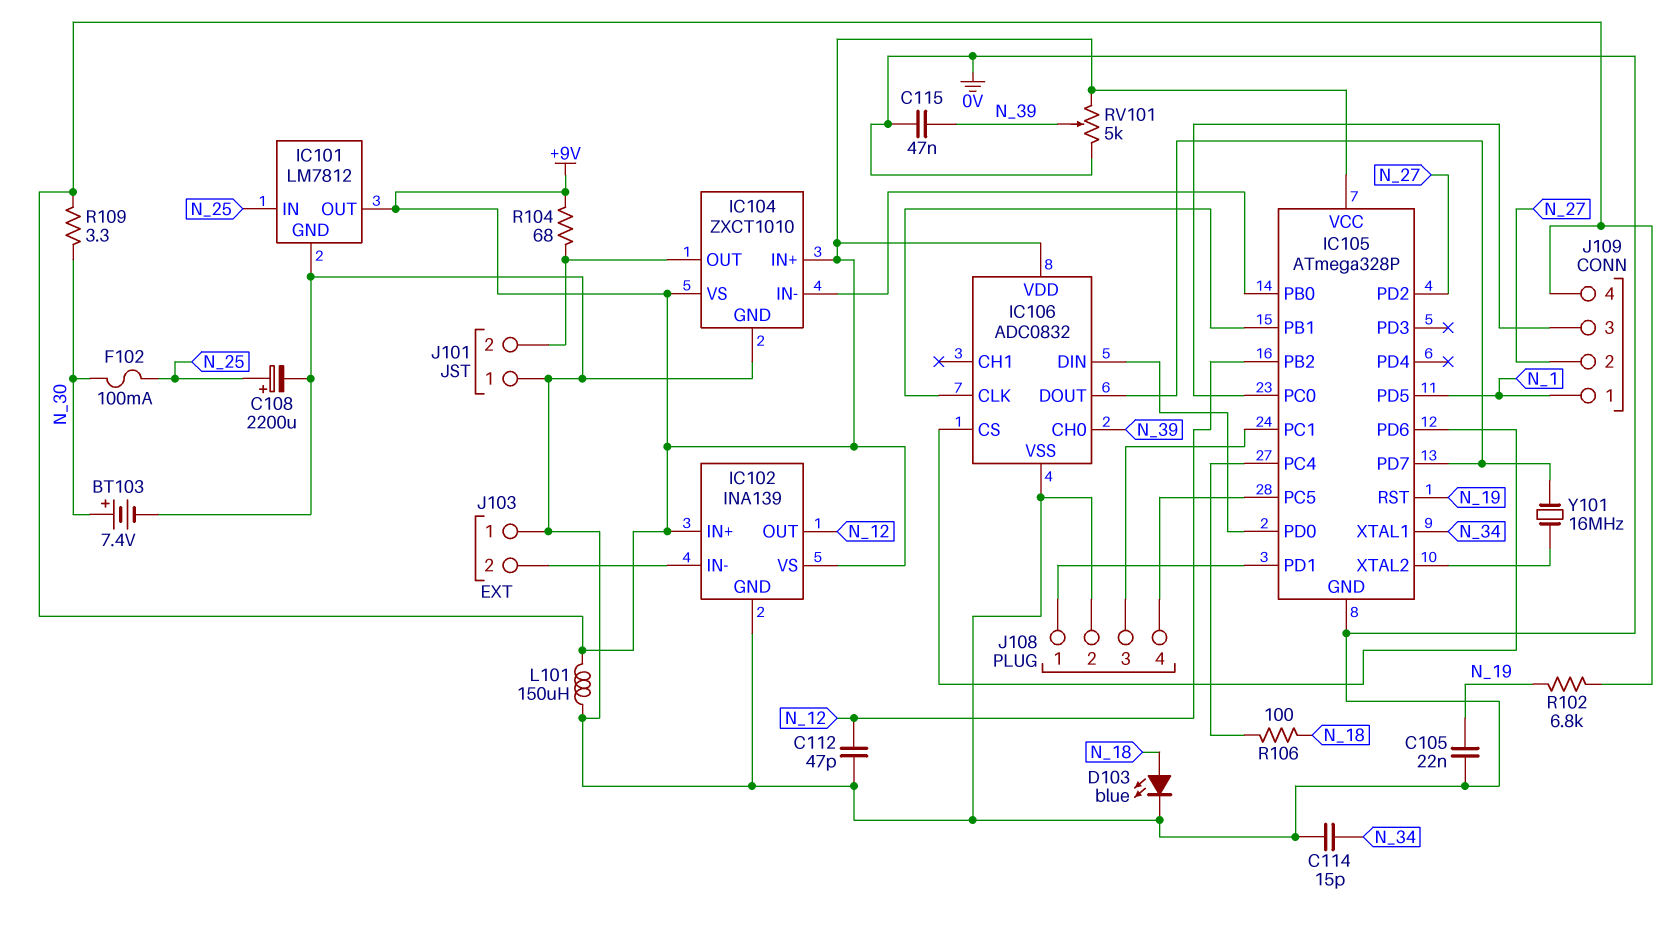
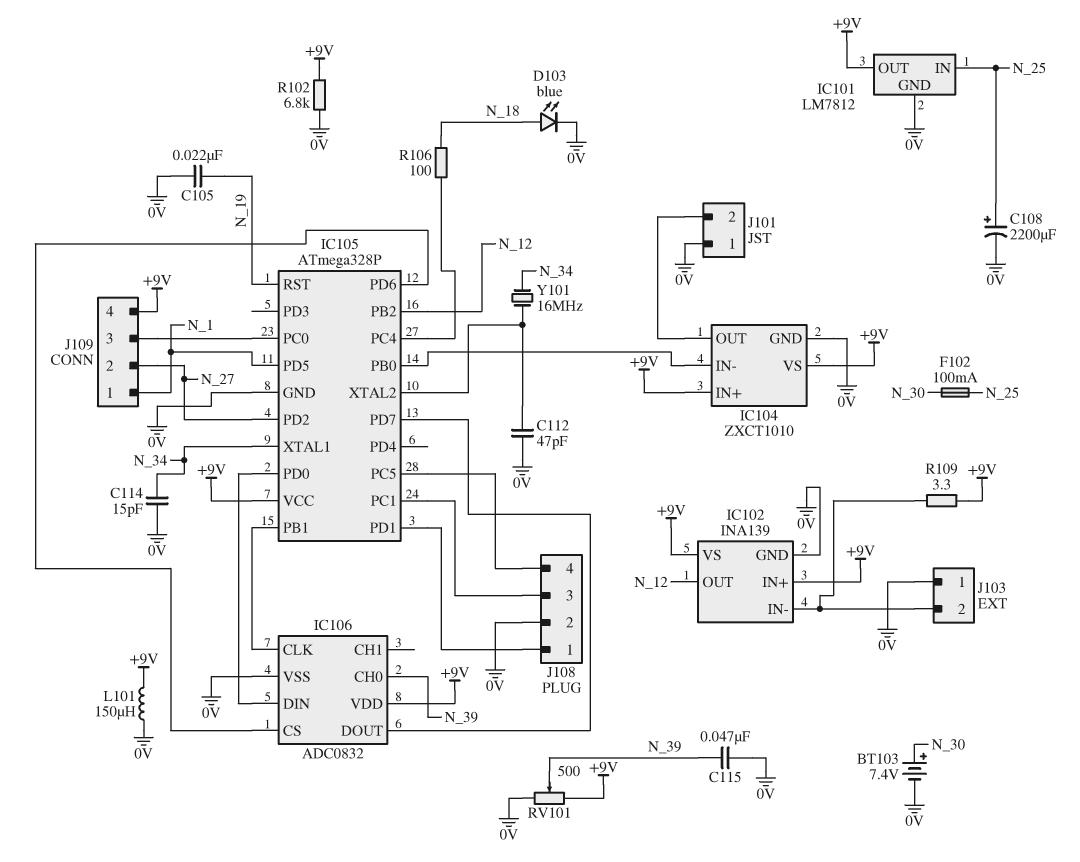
C112: 47pF (0V, N_12) -> 47pF (0V, IC105/XTAL2)
R102: 6.8k (+9V, N_19) -> 6.8k (+9V, 0V)
R104: 68 (+9V, IC104/OUT) -> none
R109: 3.3 (+9V, N_30) -> 3.3 (+9V, IC102/IN-)
RV101: 5k (+9V, 0V, wiper N_39) -> 500 (+9V, 0V, wiper N_39)
Y101: 16MHz (IC105/PD7, IC105/XTAL2) -> 16MHz (IC105/XTAL2, N_34)

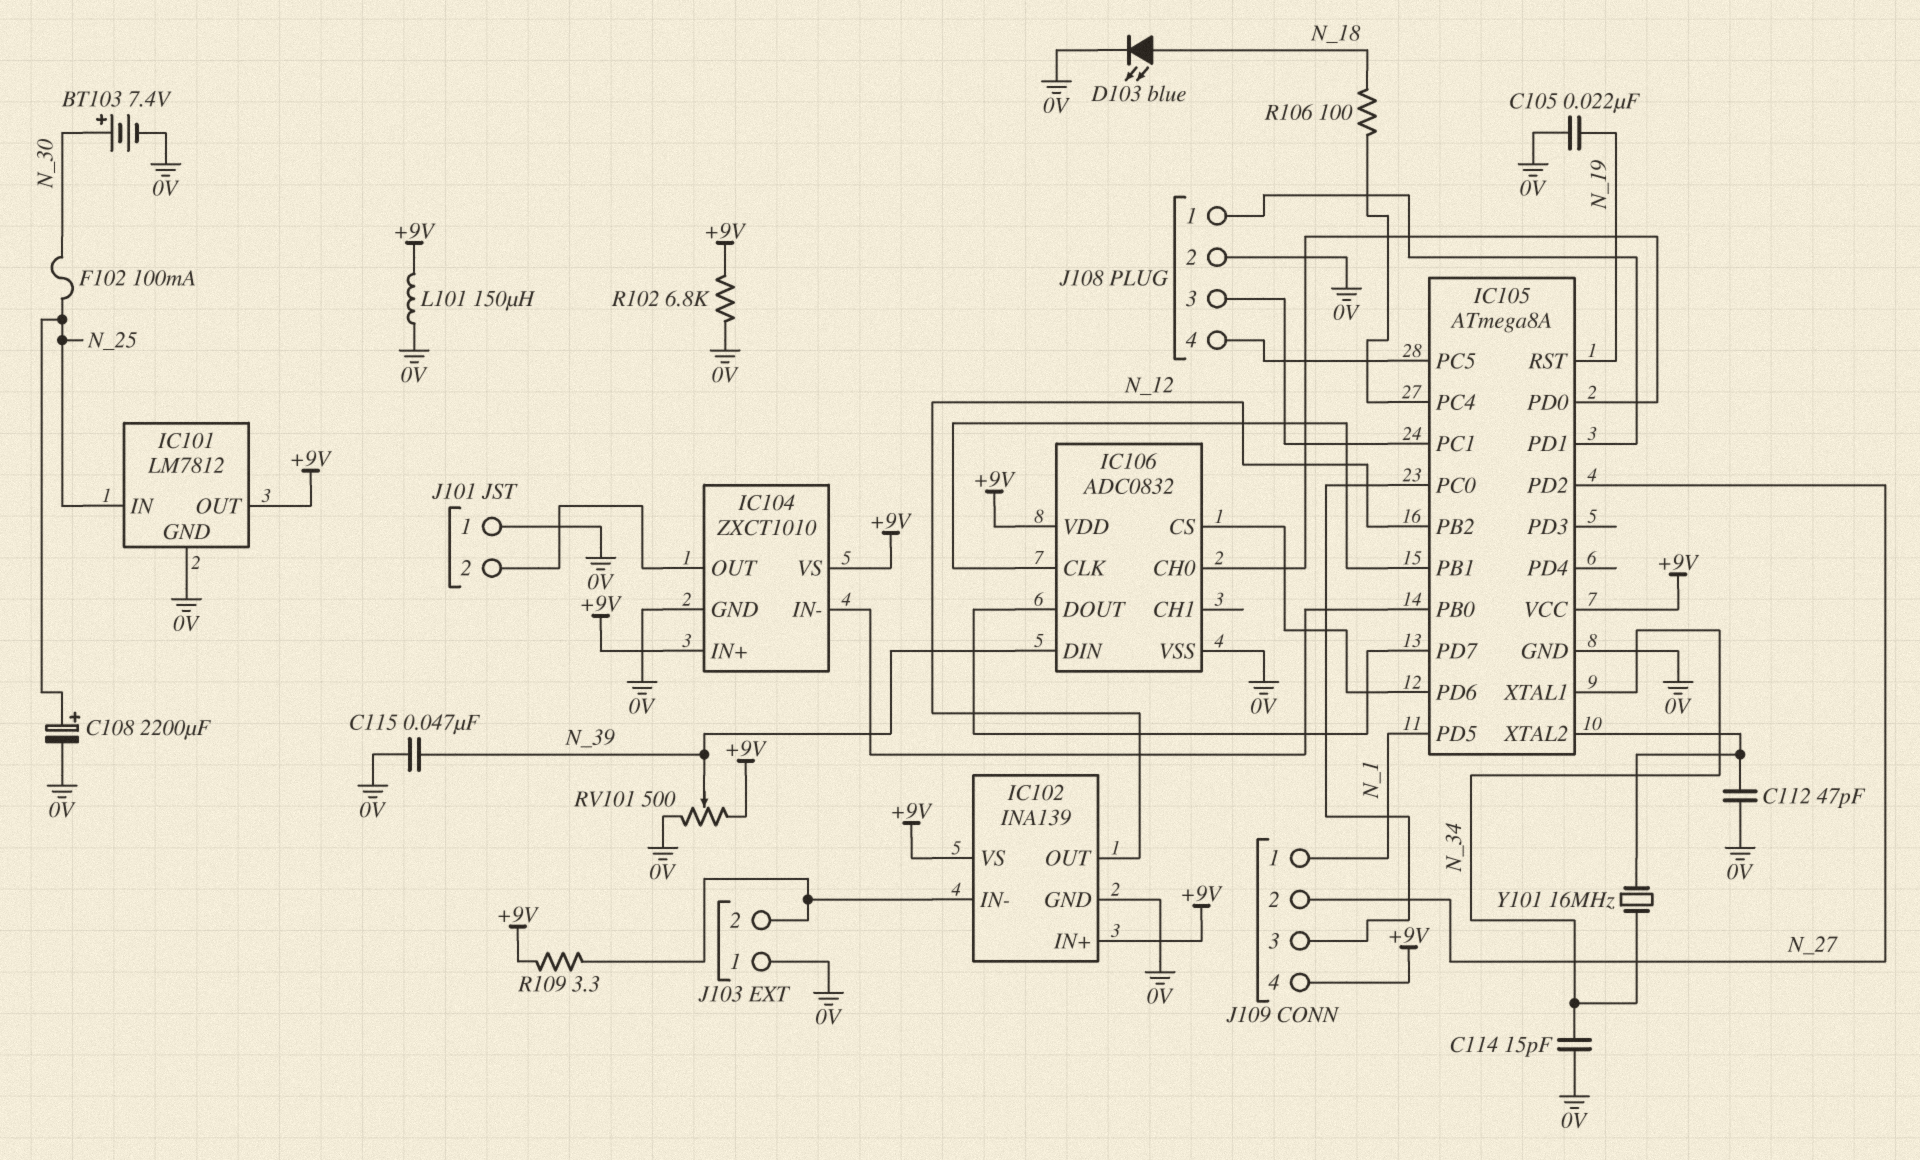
IC105: ATmega328P -> ATmega8A
IC106 pin CH0: N_39 -> IC105/PD0
IC106 pin DIN: IC105/PD0 -> N_39

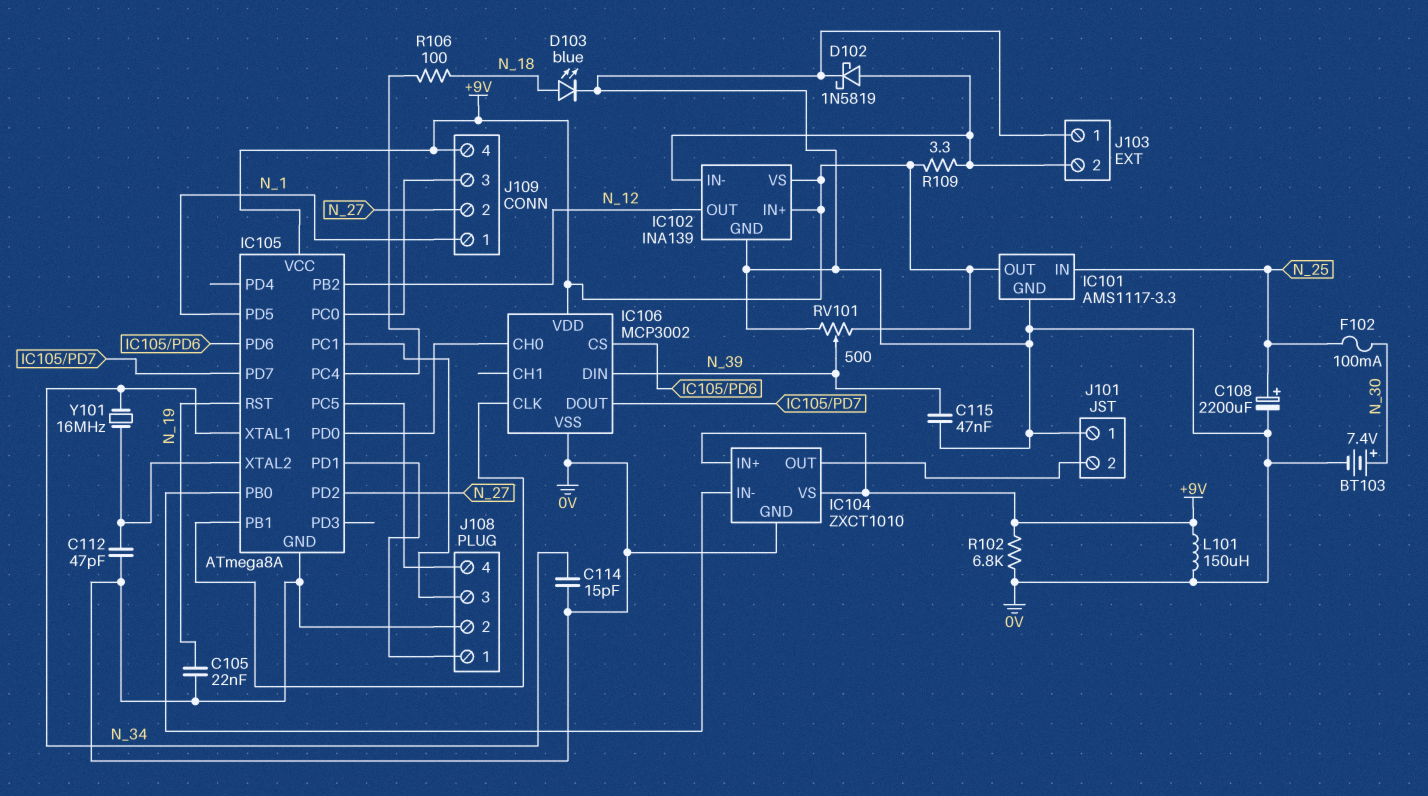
D102: none -> schottky 1N5819 (A IC102/IN-, K 0V)
IC101: LM7812 -> AMS1117-3.3
IC106: ADC0832 -> MCP3002

